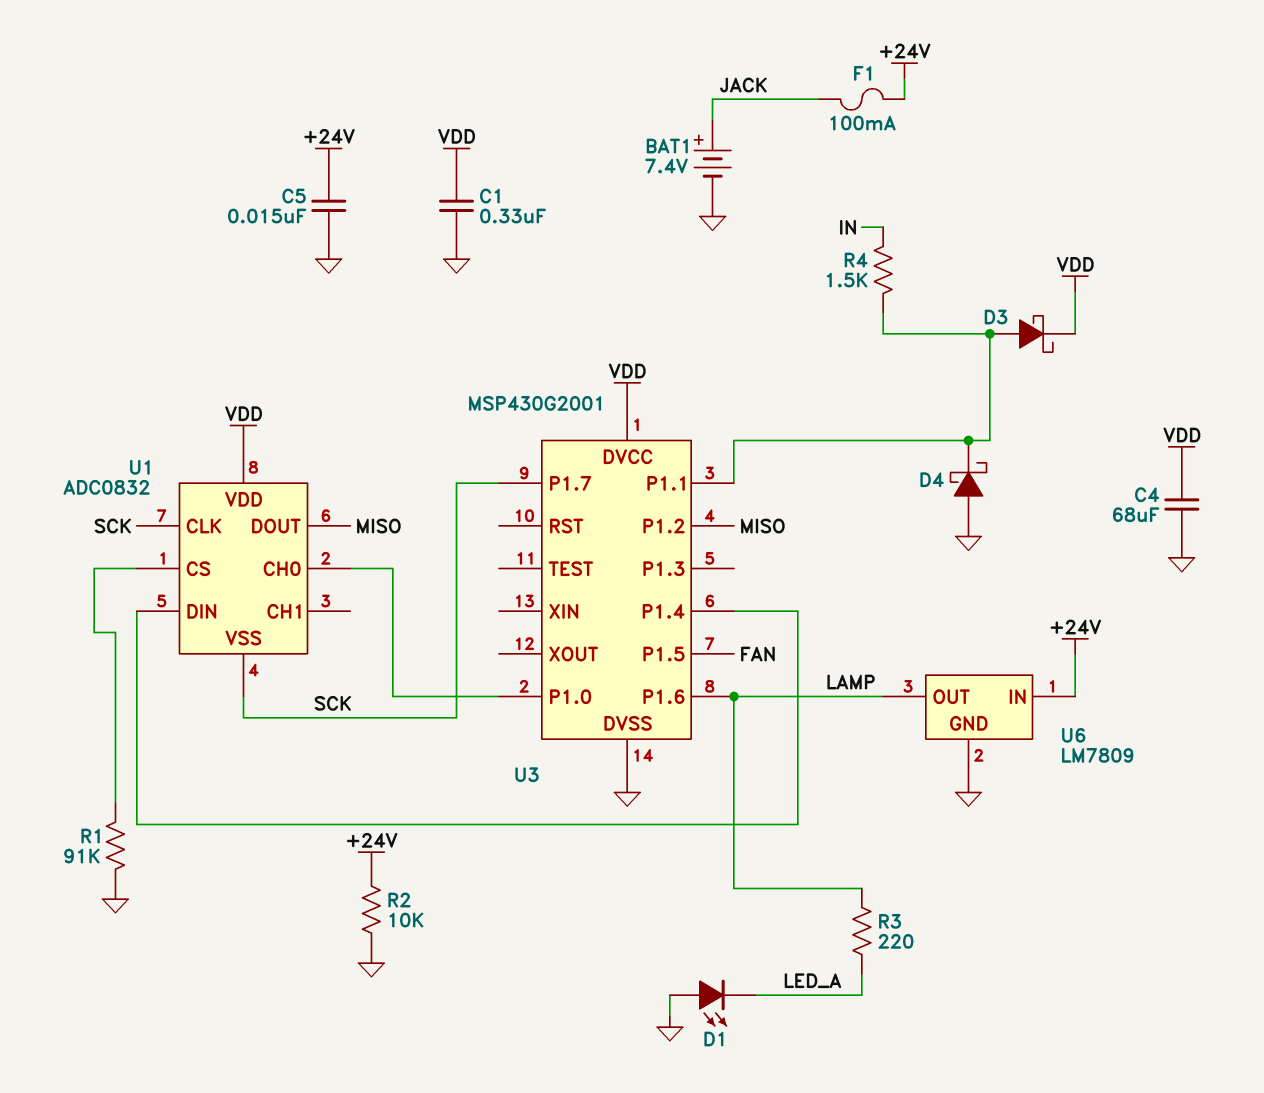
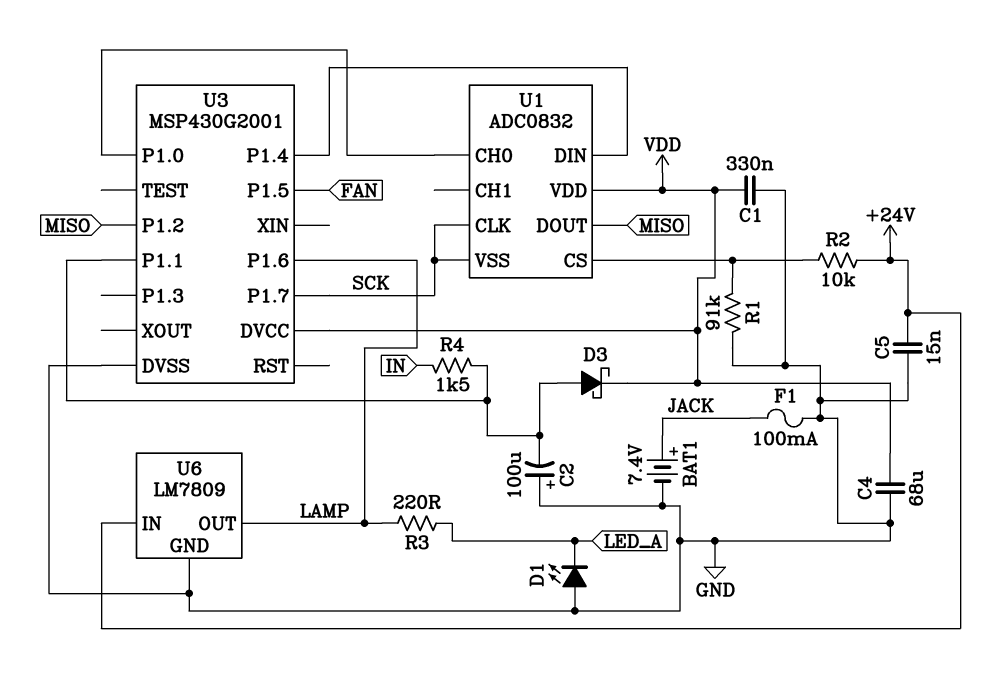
C2: none -> 100uF (plus GND, minus U3/P1.1)
D4: schottky (A GND, K U3/P1.1) -> none
F1: 100mA (+24V, JACK) -> 100mA (GND, JACK)
R2: 10k (+24V, GND) -> 10k (+24V, U1/CS)

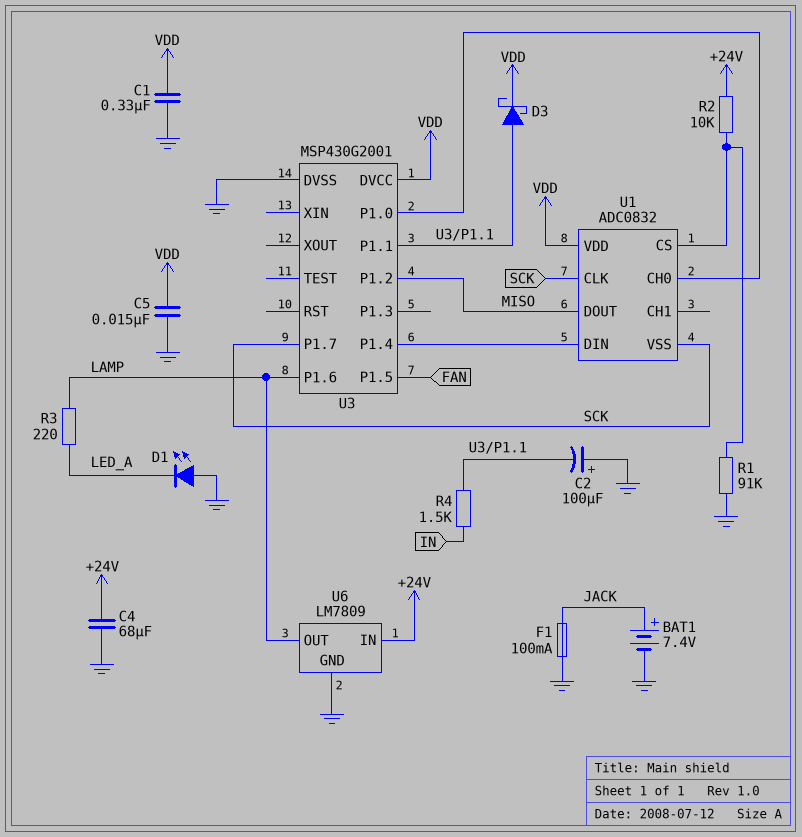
C4: 68uF (GND, VDD) -> 68uF (+24V, GND)
C5: 15nF (+24V, GND) -> 15nF (GND, VDD)

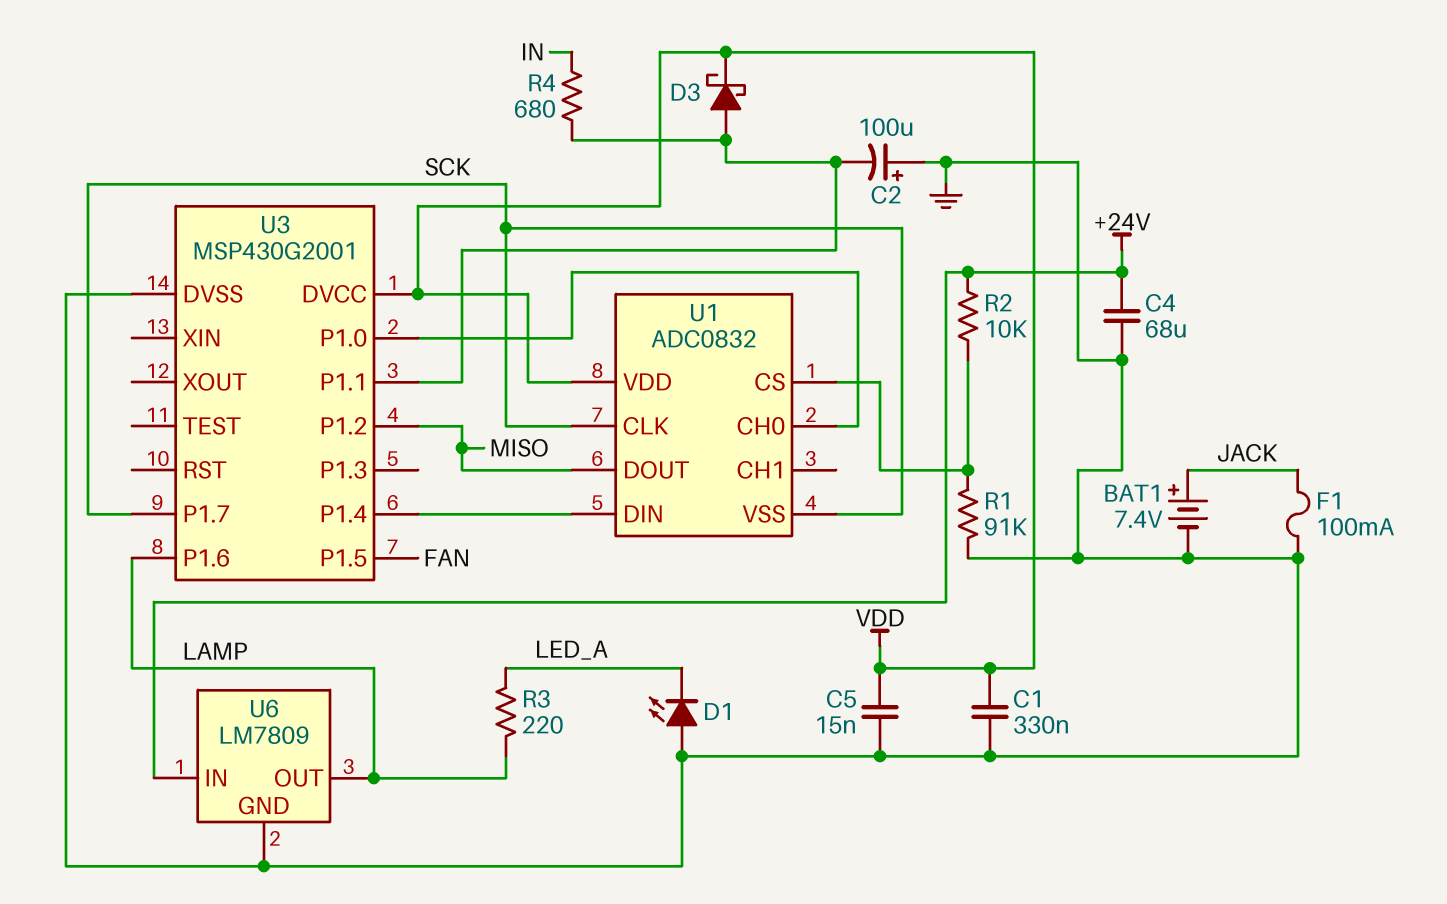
R4: 1.5k (IN, U3/P1.1) -> 680 (IN, U3/P1.1)

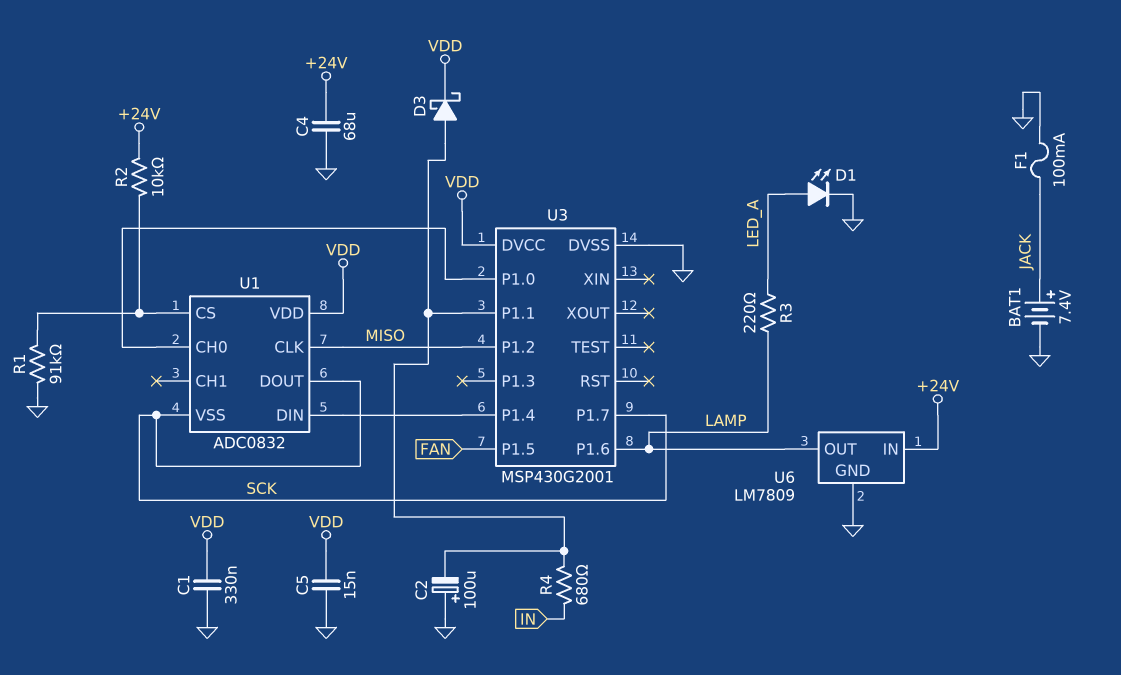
D1: LED (A GND, K LED_A) -> LED (A LED_A, K GND)
U1 pin CLK: SCK -> MISO
U1 pin DOUT: MISO -> SCK

